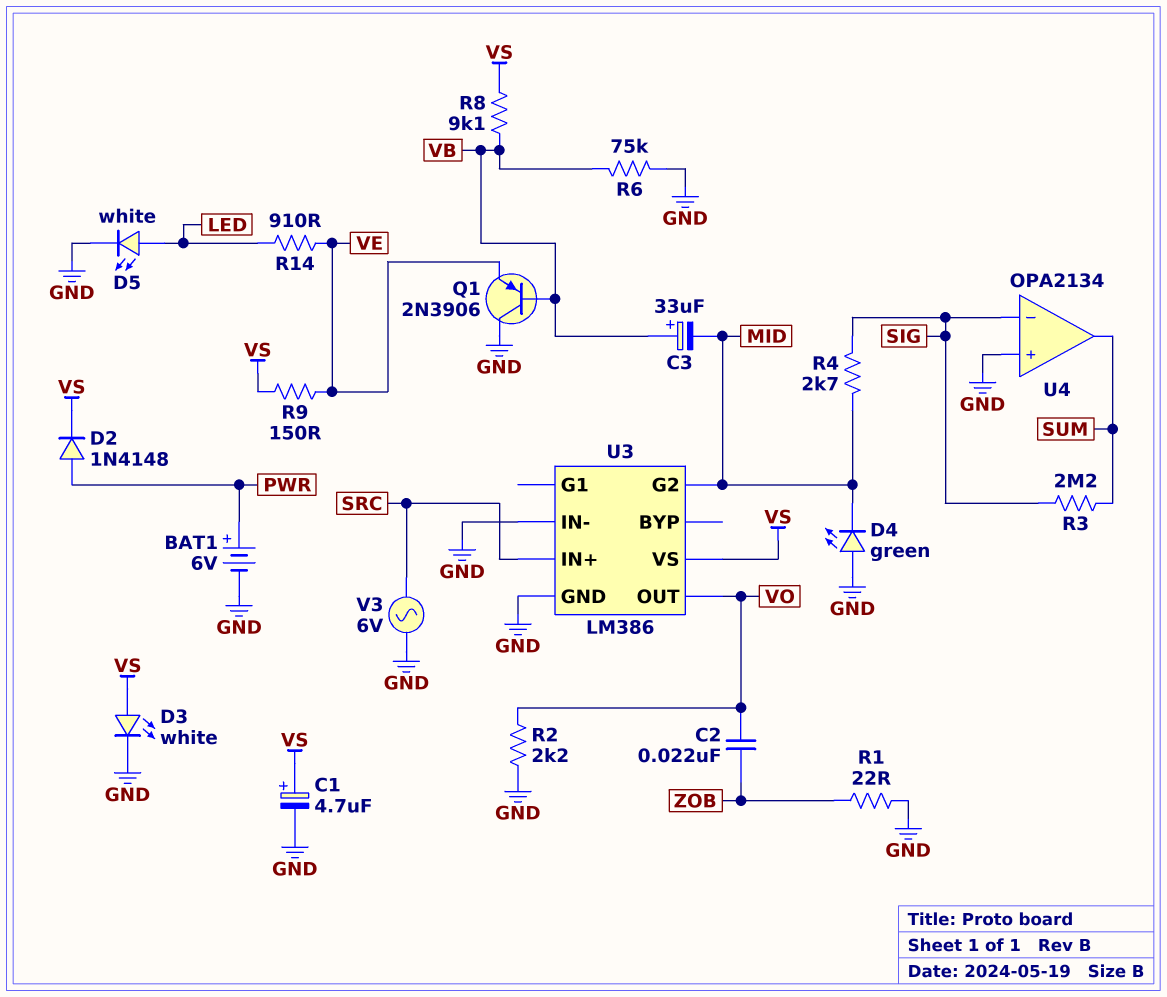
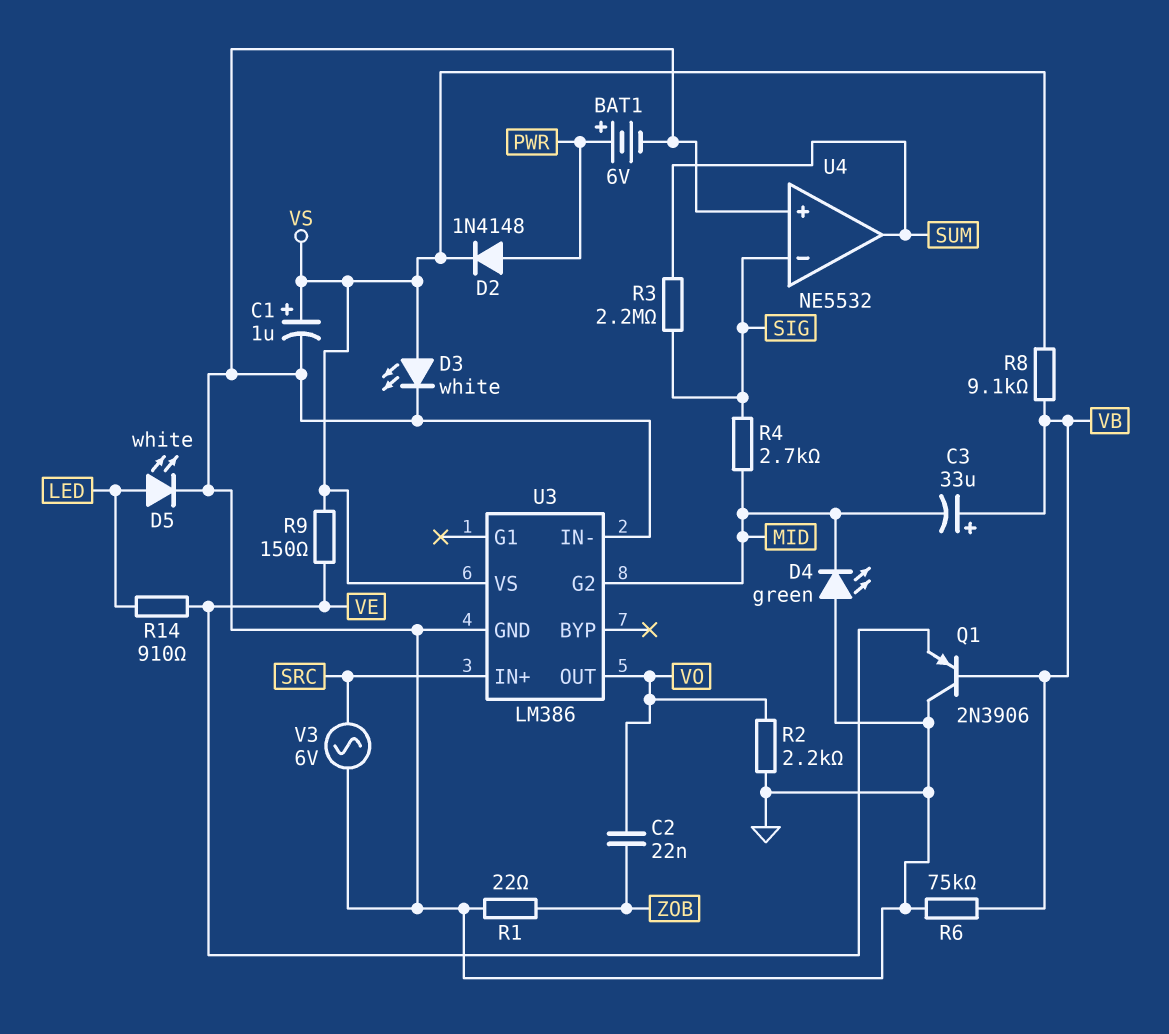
C1: 4.7uF (plus VS, minus GND) -> 1uF (plus VS, minus GND)
U4: OPA2134 -> NE5532

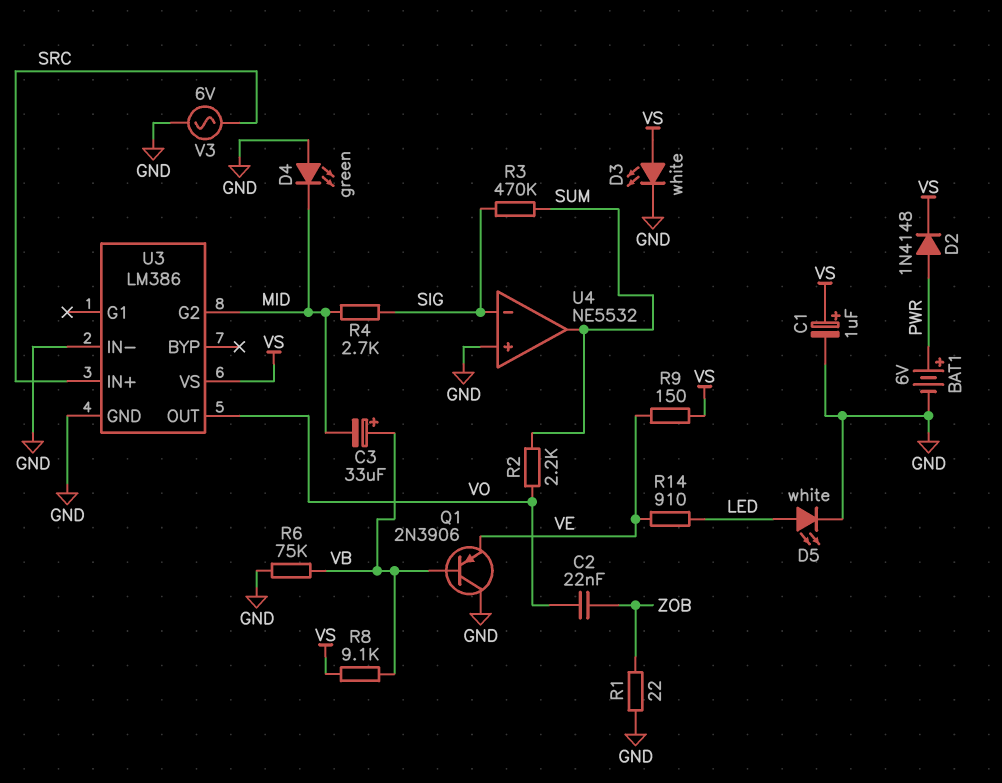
R2: 2.2k (GND, VO) -> 2.2k (SUM, VO)
R3: 2.2M (SIG, SUM) -> 470k (SIG, SUM)

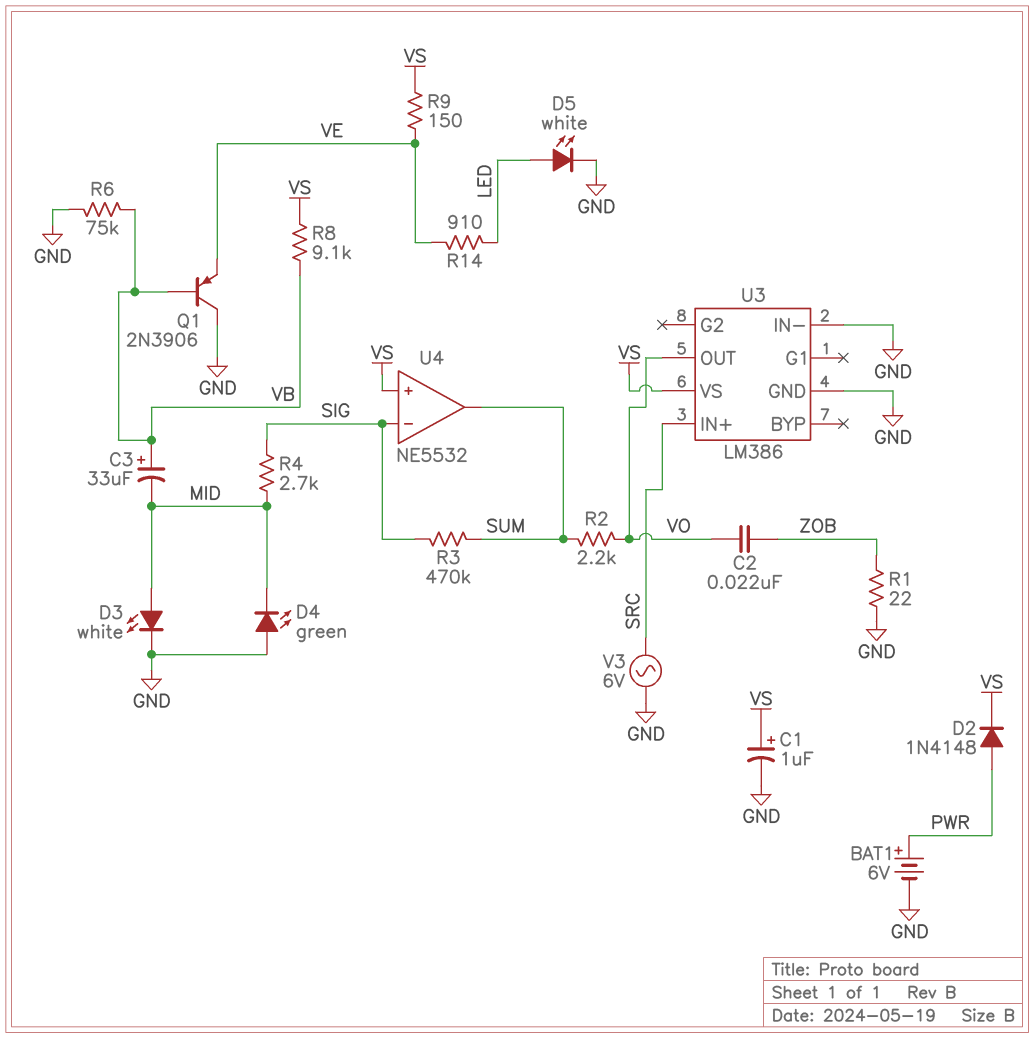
D3: LED white (A VS, K GND) -> LED white (A MID, K GND)
U3 pin G2: MID -> none
U4 pin in+: GND -> VS

